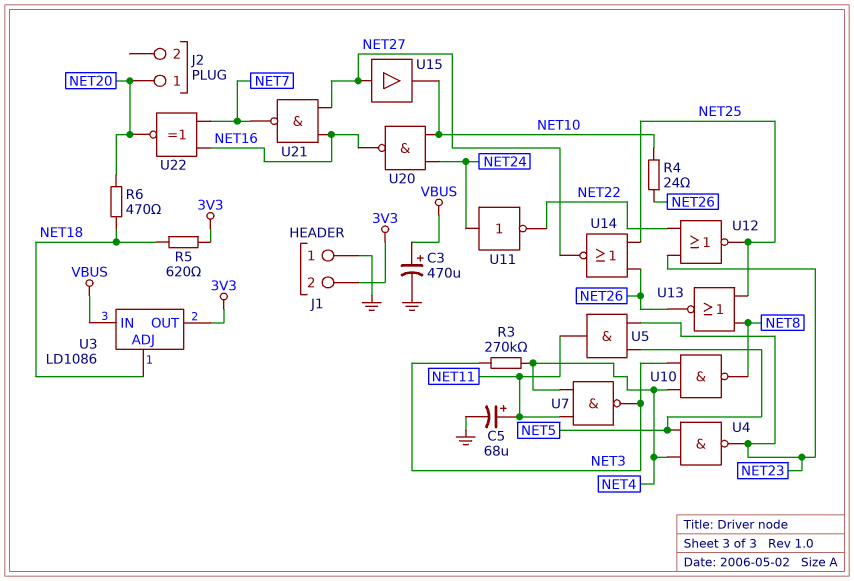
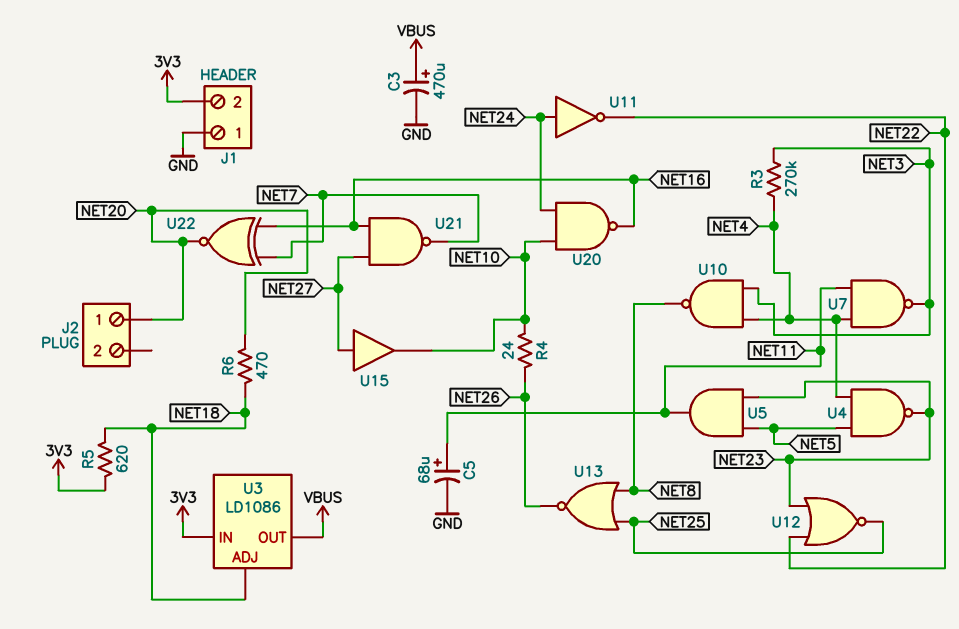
U3 pin IN: VBUS -> 3V3
U3 pin OUT: 3V3 -> VBUS
U14: NOR (in NET25, in NET26, out NET27) -> none

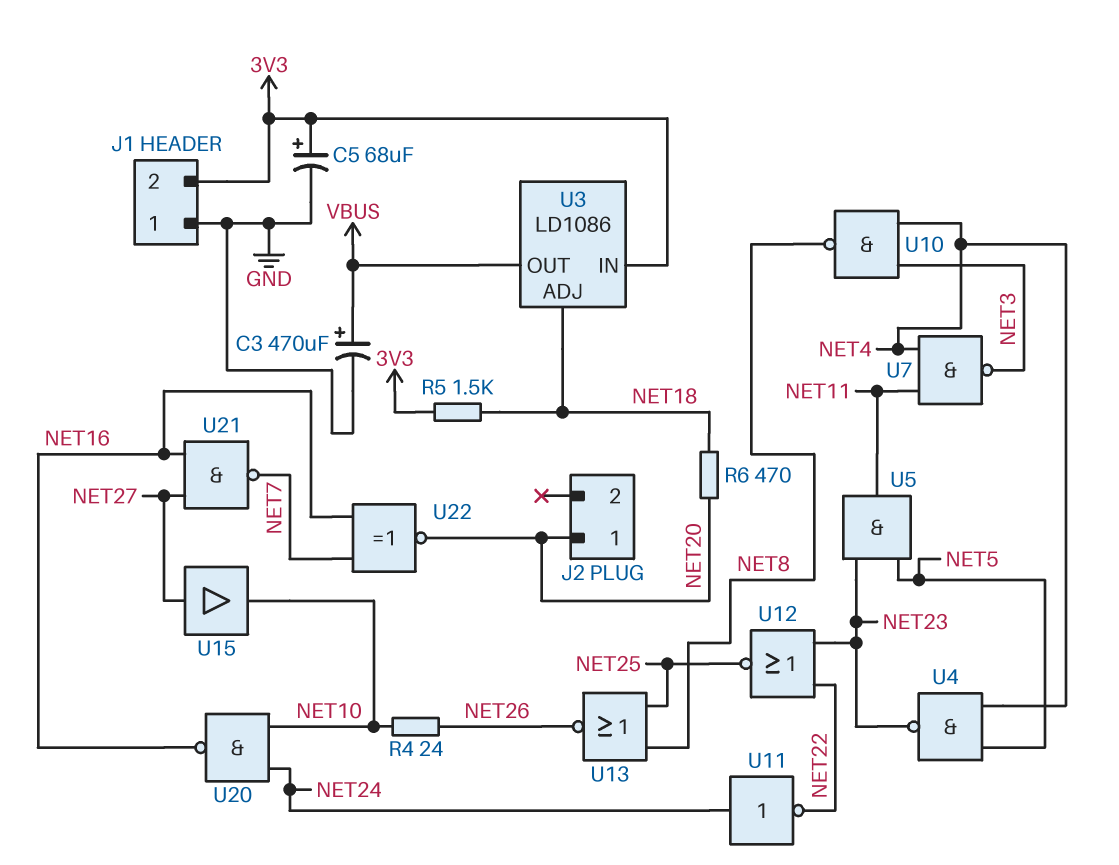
C5: 68uF (plus NET11, minus GND) -> 68uF (plus 3V3, minus GND)
R3: 270k (NET3, NET4) -> none
R5: 620 (3V3, NET18) -> 1.5k (3V3, NET18)

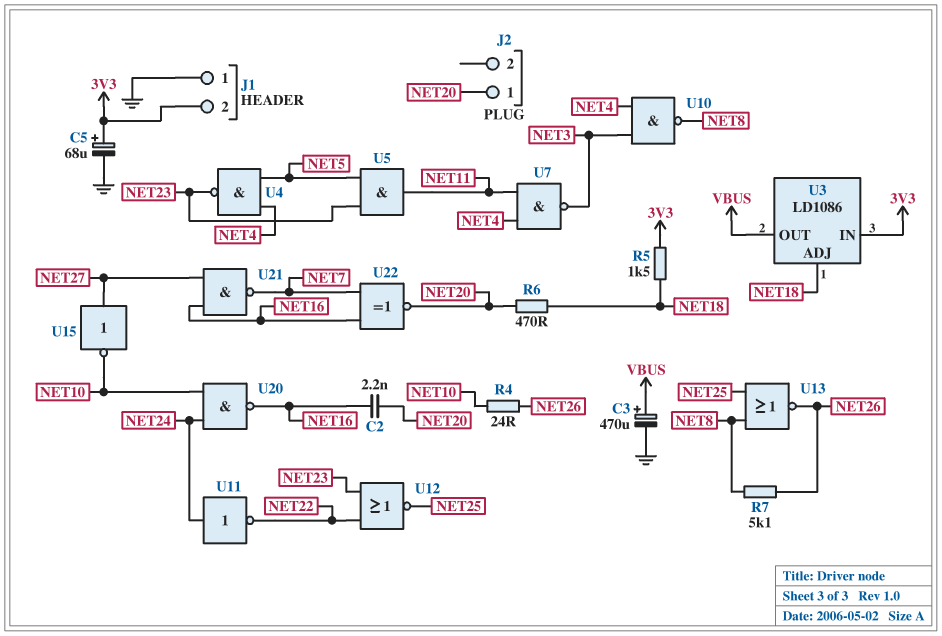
C2: none -> 2.2nF (NET16, NET20)
R7: none -> 5.1k (NET8, NET26)
U15: buffer (in NET27, out NET10) -> NOT (in NET27, out NET10)

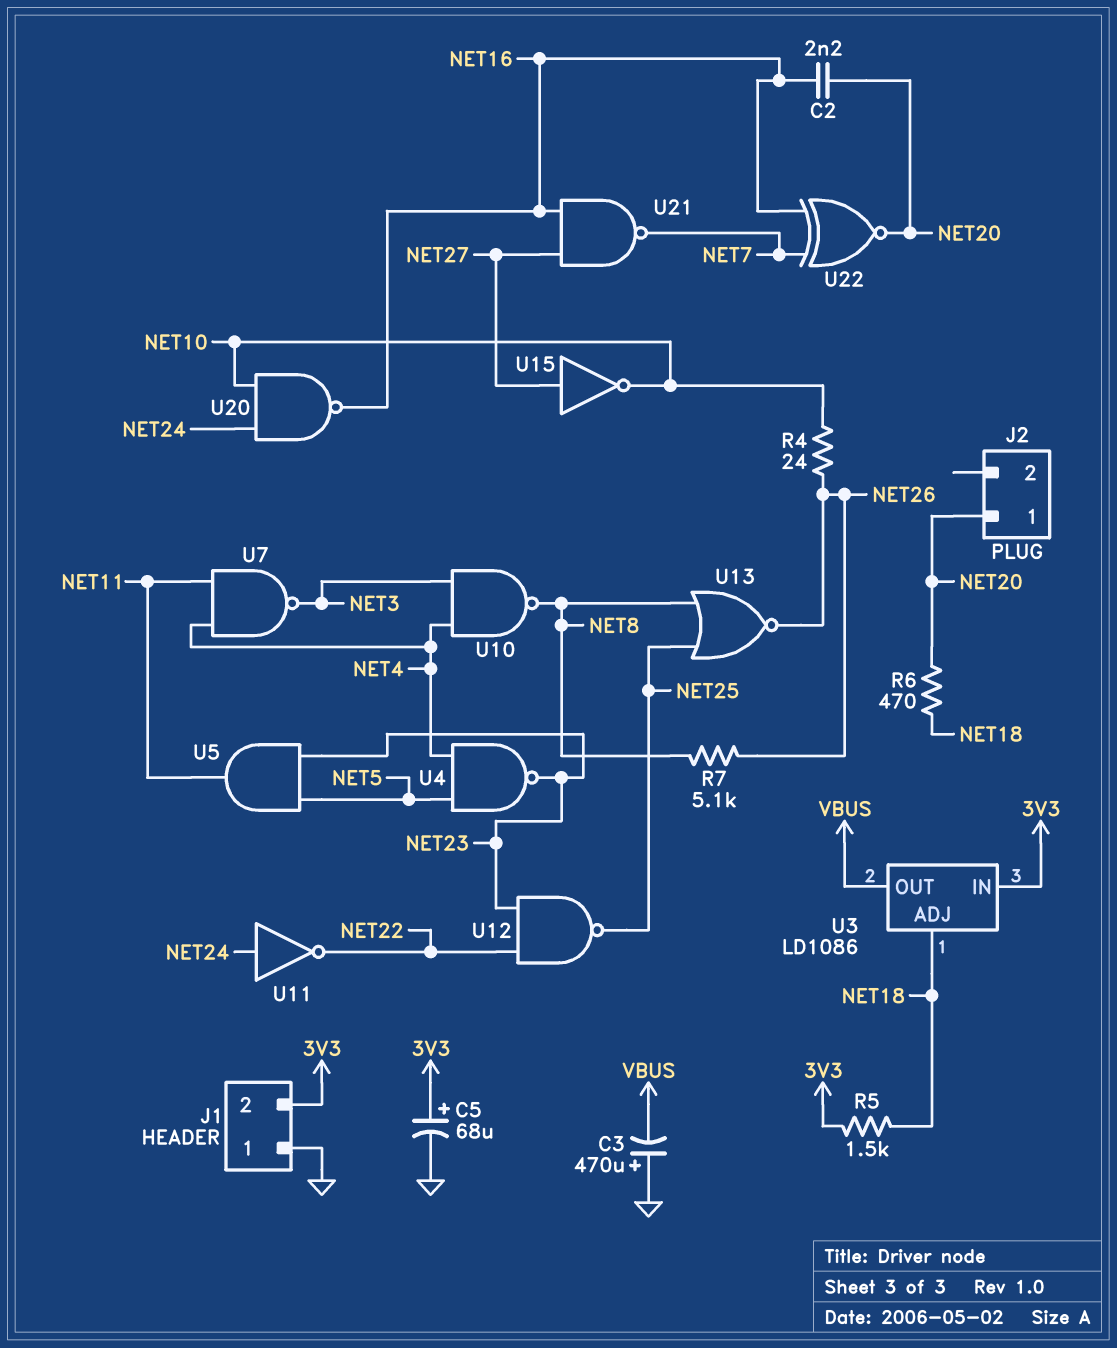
C3: 470uF (plus VBUS, minus GND) -> 470uF (plus GND, minus VBUS)
U12: NOR (in NET22, in NET23, out NET25) -> NAND (in NET22, in NET23, out NET25)

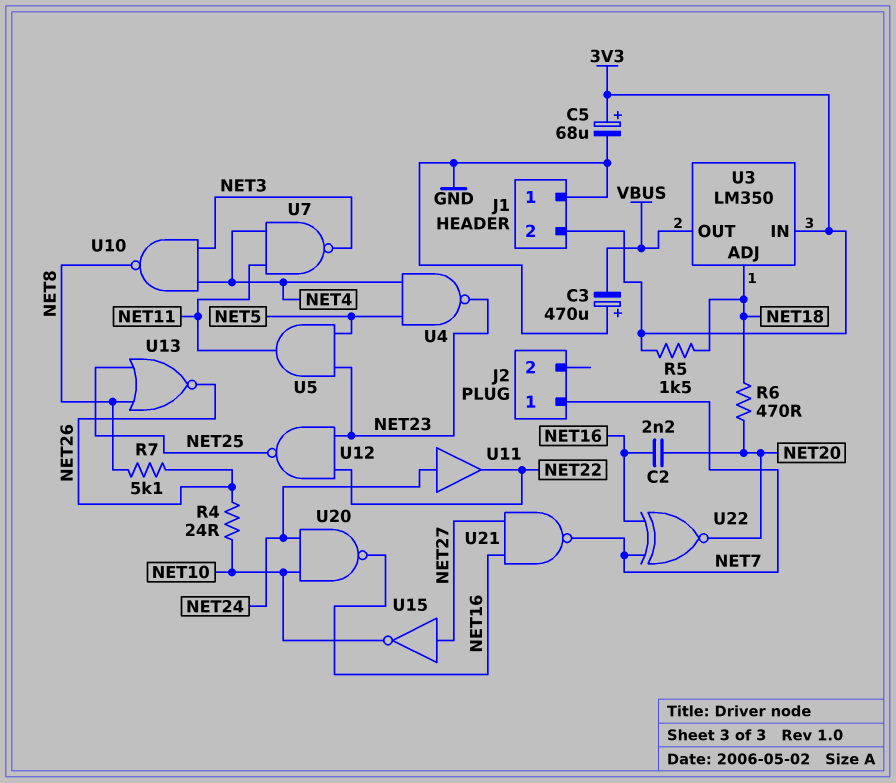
J2 pin 1: NET20 -> NET7
U3: LD1086 -> LM350
U11: NOT (in NET24, out NET22) -> buffer (in NET24, out NET22)

